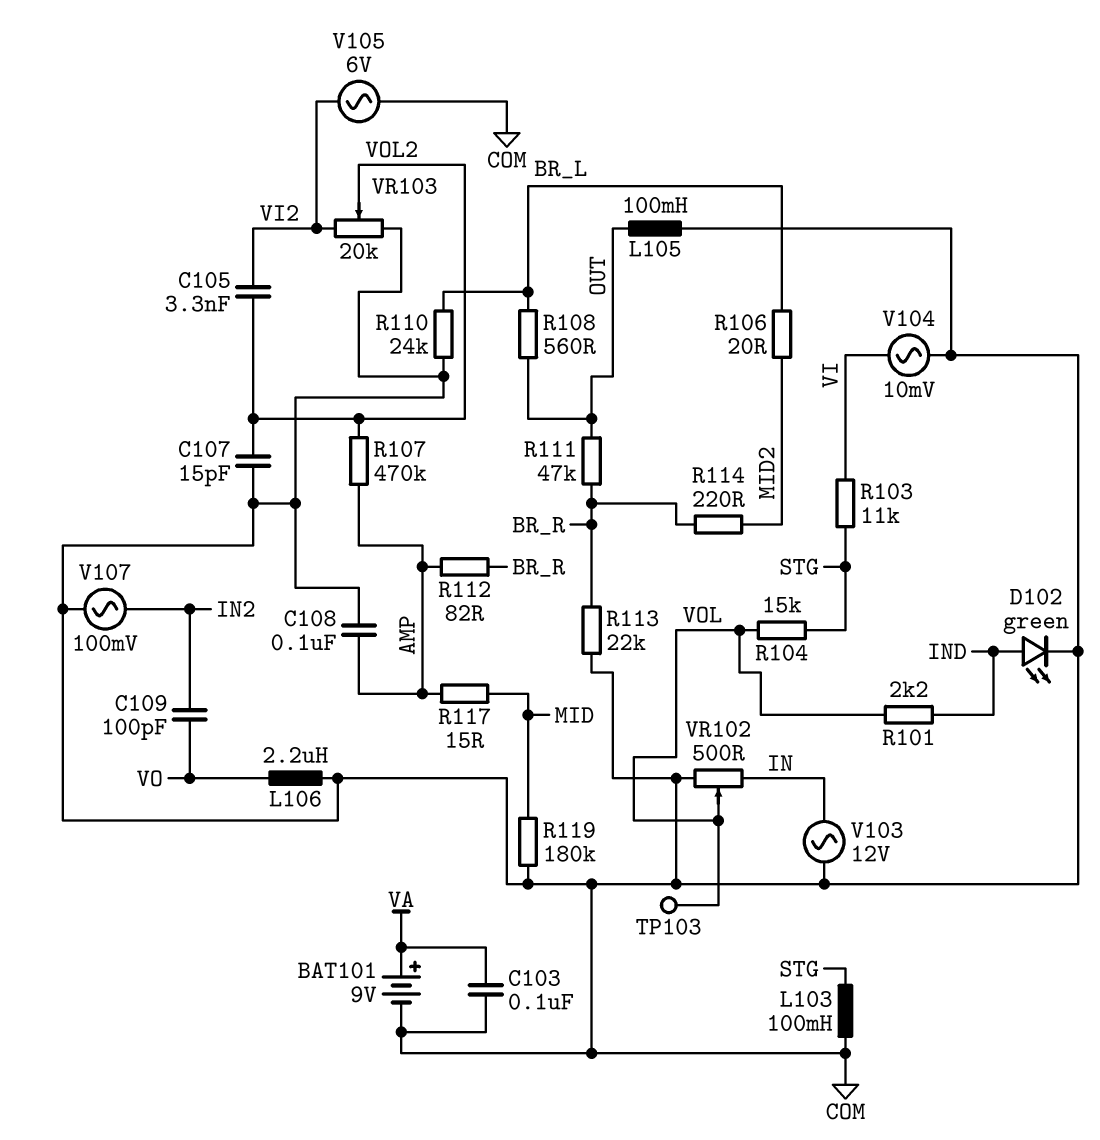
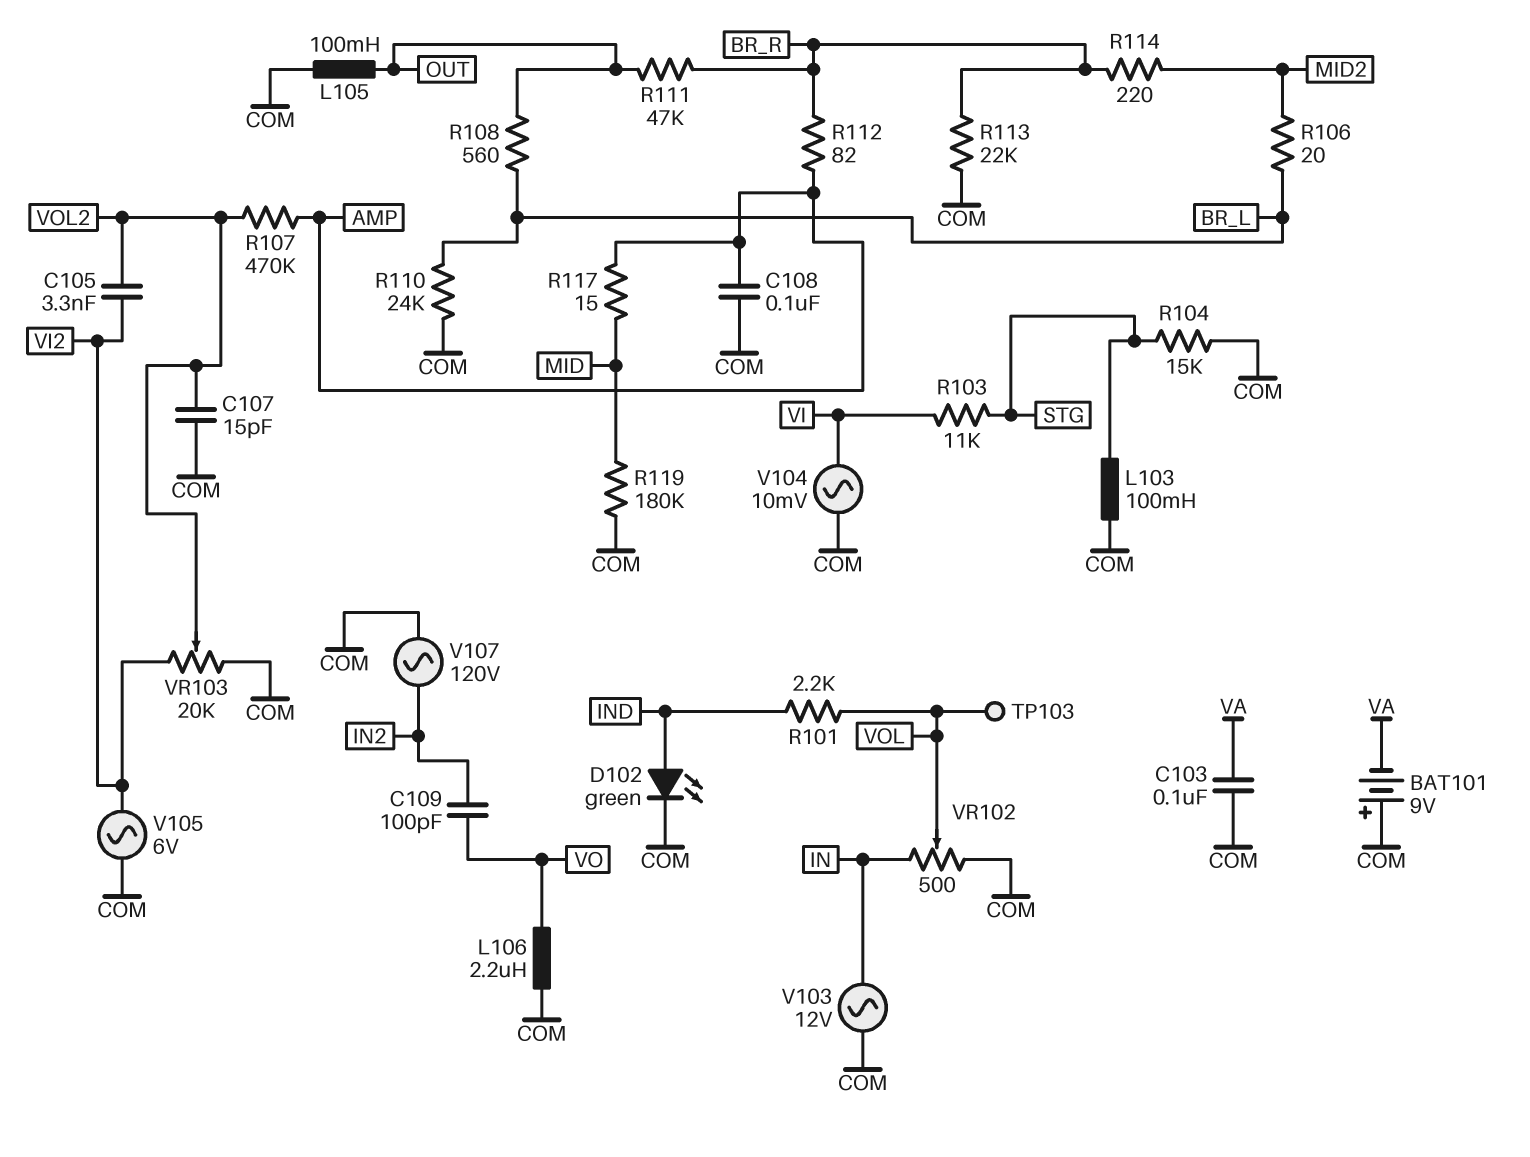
BAT101: 9V (plus VA, minus COM) -> 9V (plus COM, minus VA)
R104: 15k (STG, VOL) -> 15k (COM, STG)
V107: AC 100mV (COM, IN2) -> AC 120V (COM, IN2)

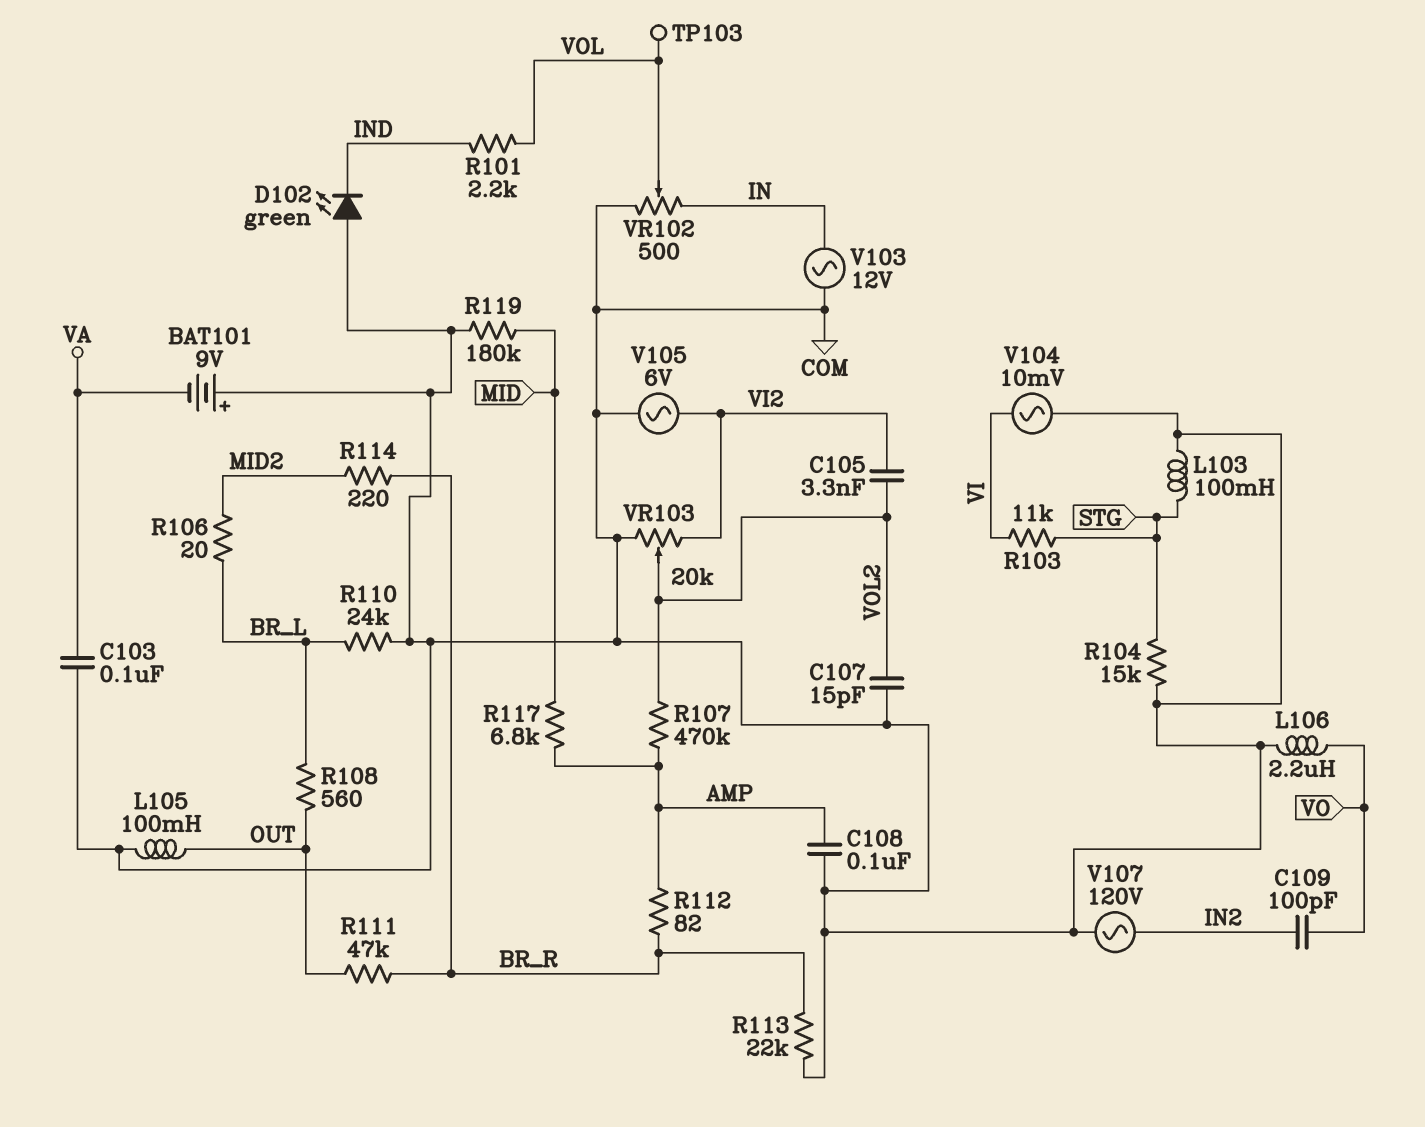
D102: LED green (A IND, K COM) -> LED green (A COM, K IND)
R117: 15 (AMP, MID) -> 6.8k (AMP, MID)

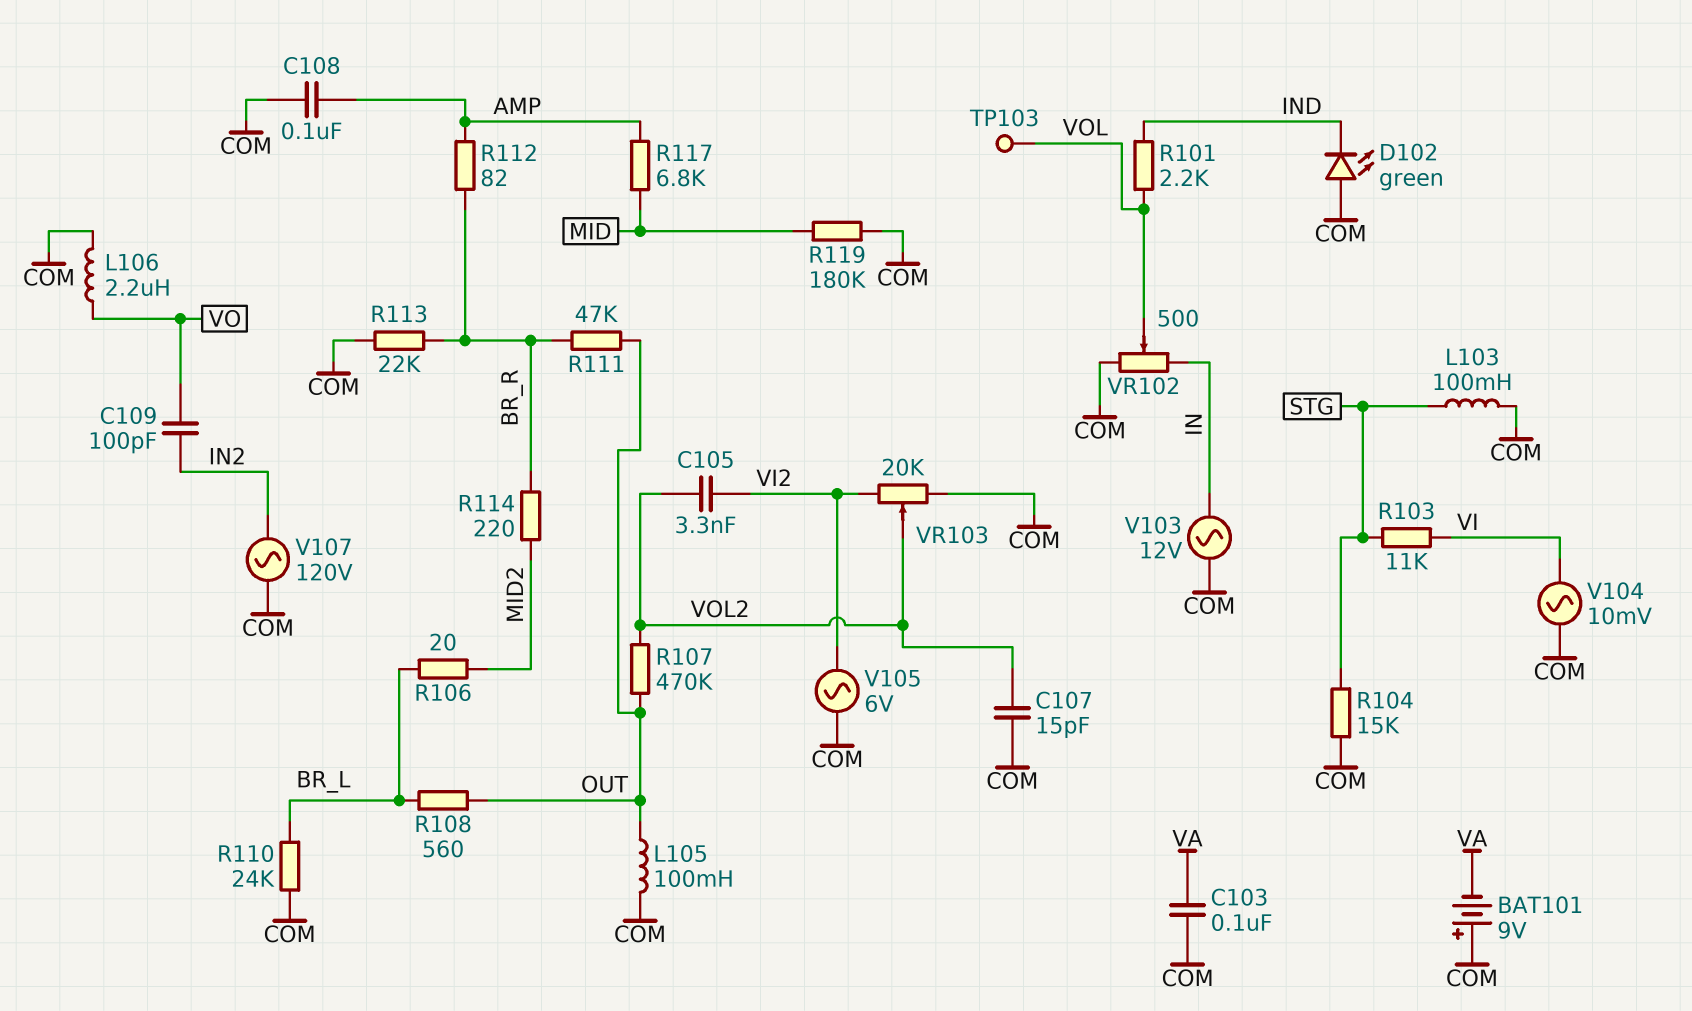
R107: 470k (AMP, VOL2) -> 470k (OUT, VOL2)

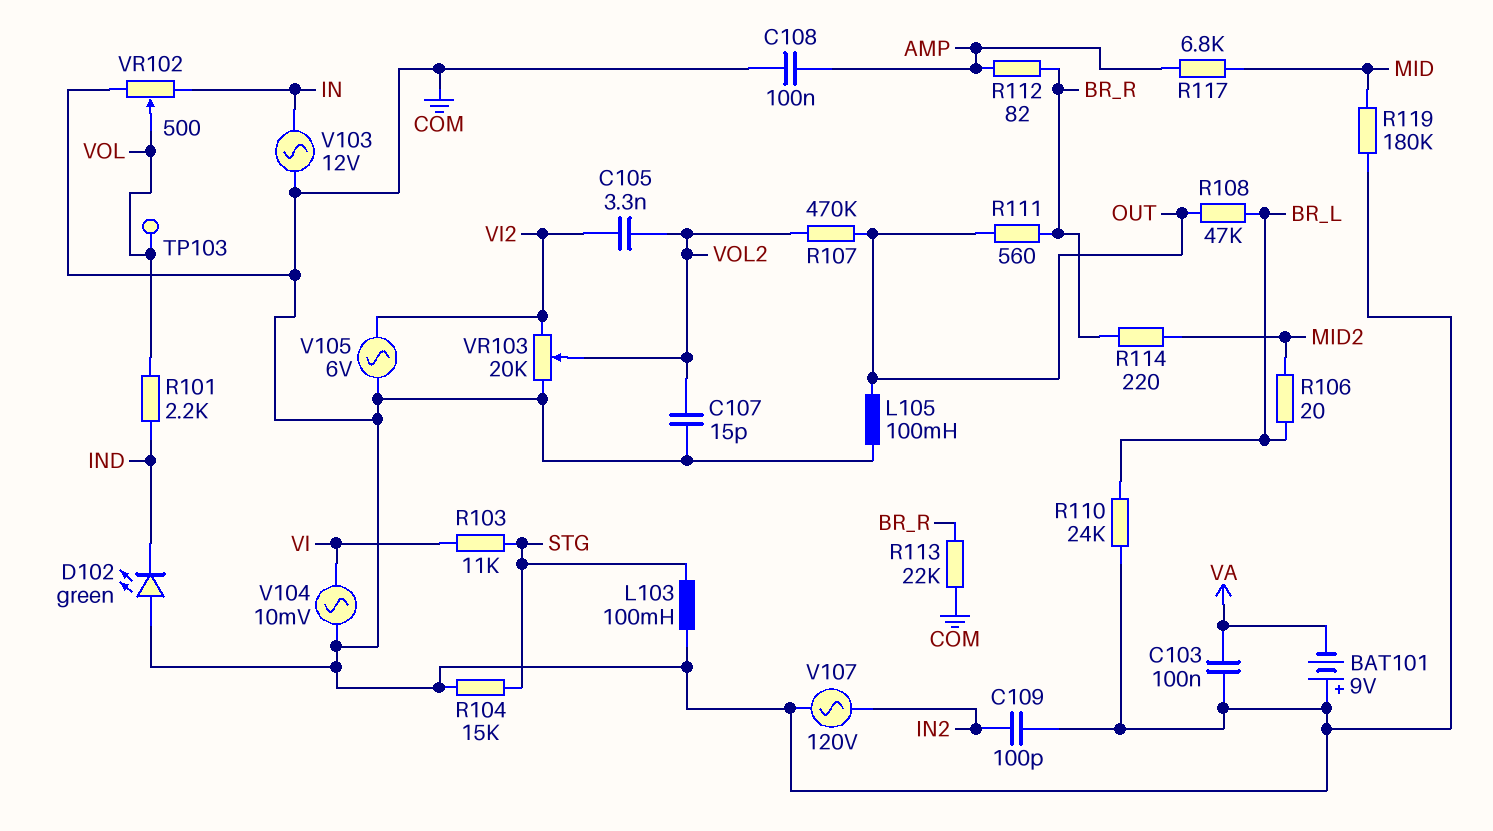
C109: 100pF (IN2, VO) -> 100pF (COM, IN2)
L106: 2.2uH (COM, VO) -> none
R108: 560 (BR_L, OUT) -> 47k (BR_L, OUT)
R111: 47k (BR_R, OUT) -> 560 (BR_R, OUT)

